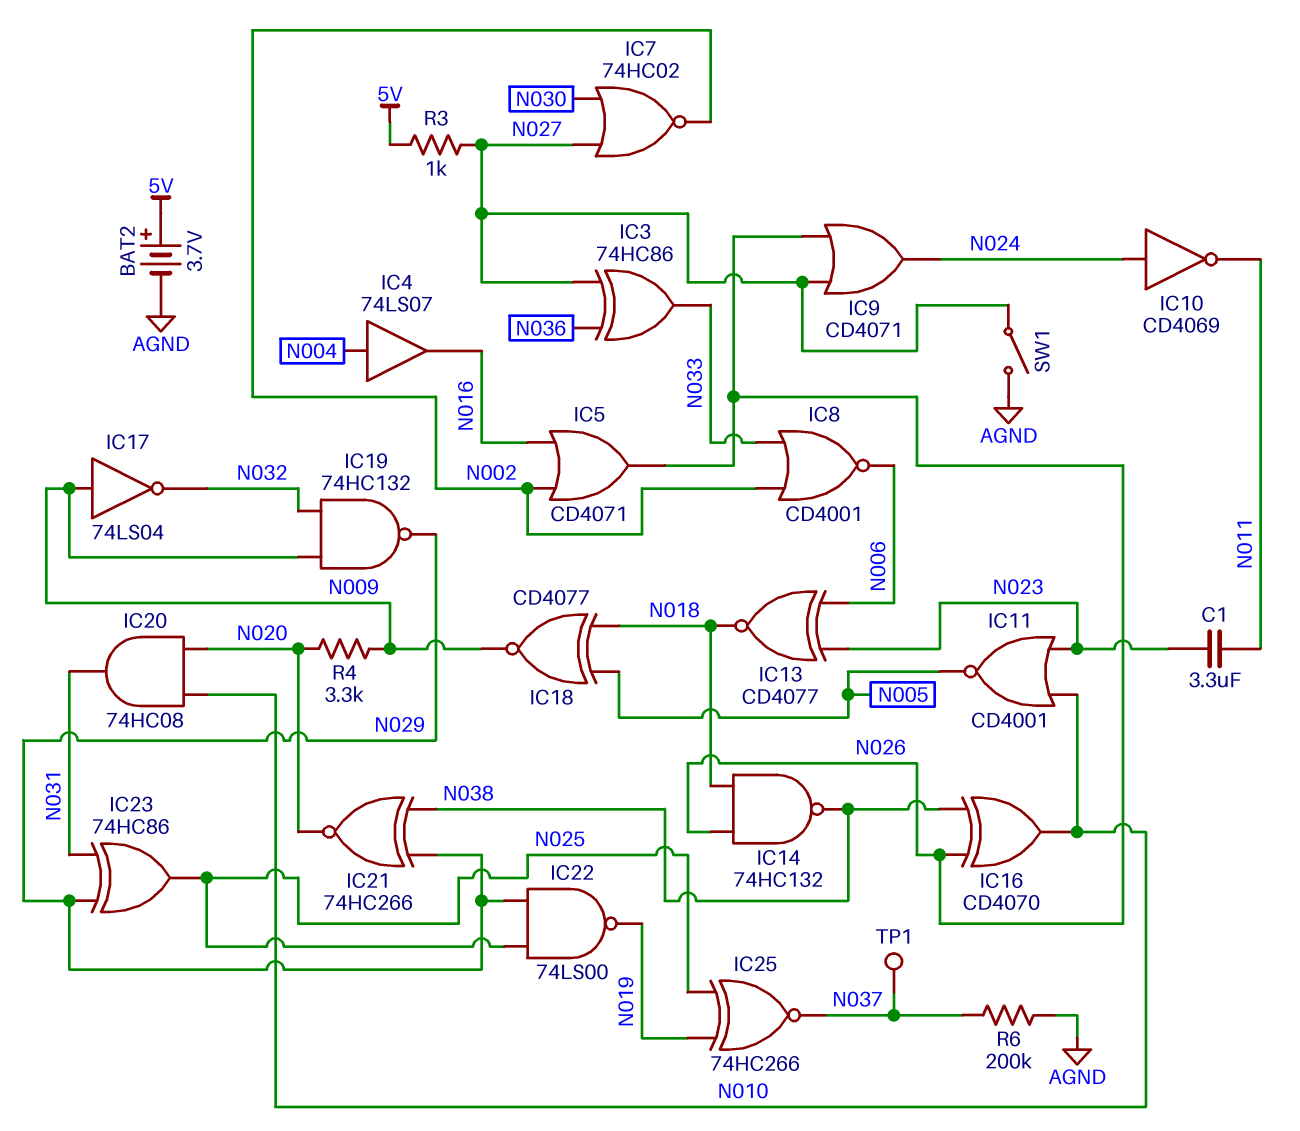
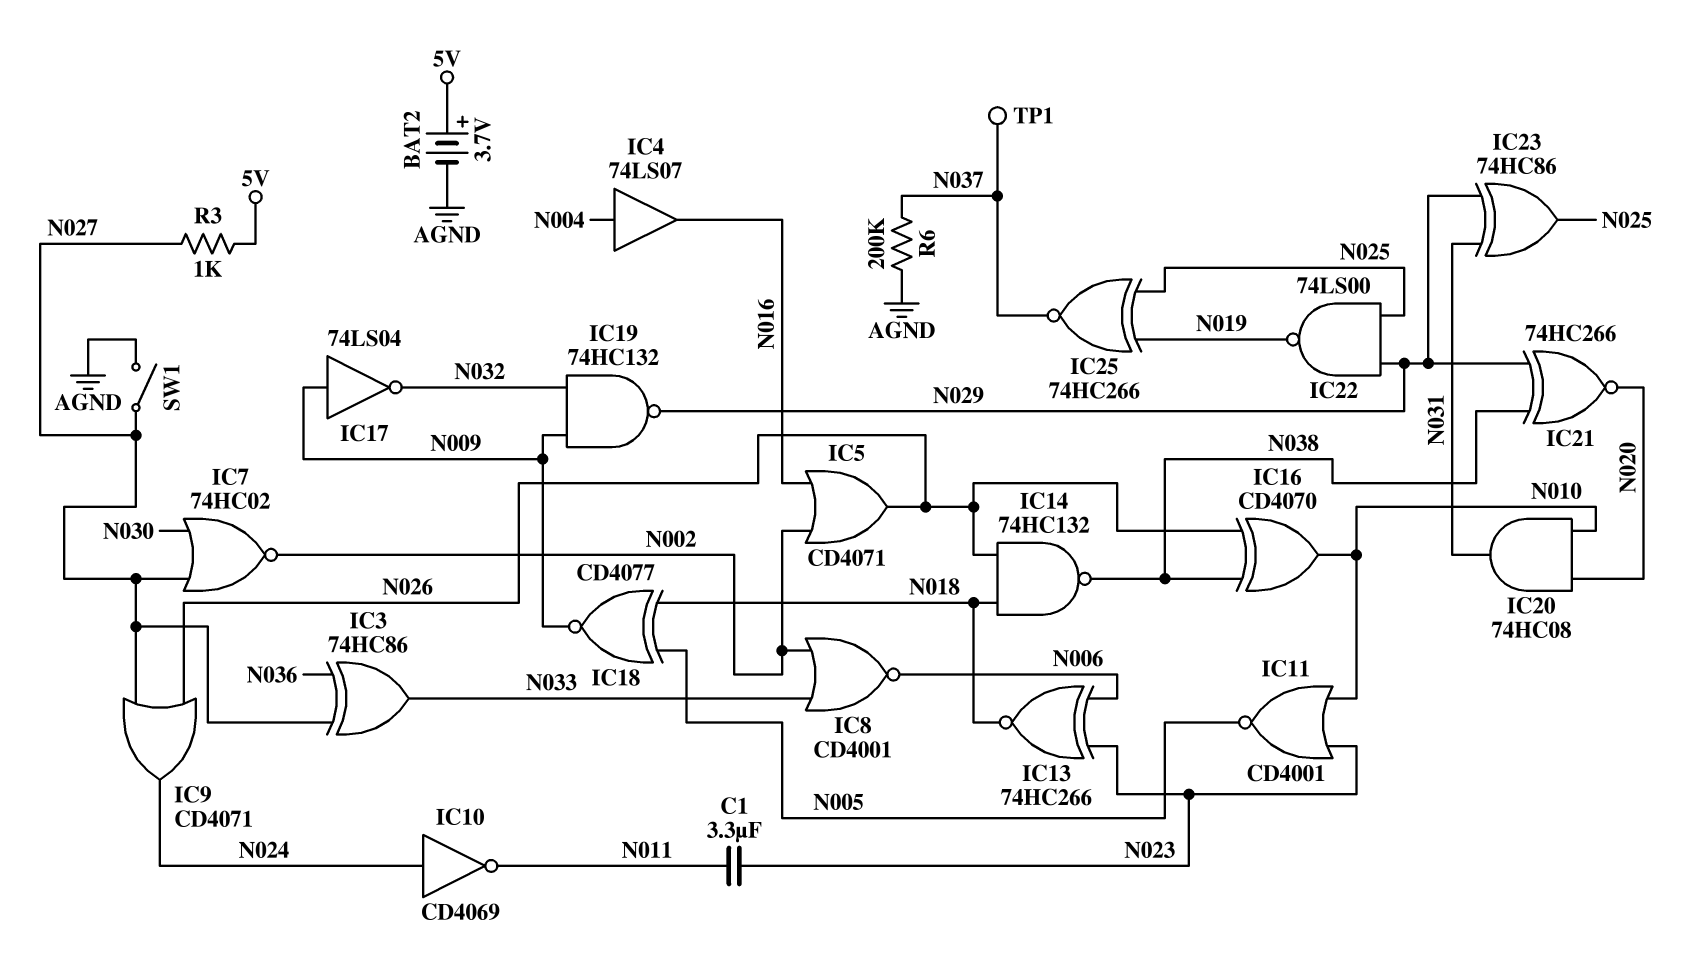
IC13: XNOR CD4077 (in N006, in N023, out N018) -> XNOR 74HC266 (in N006, in N023, out N018)
R4: 3.3k (N009, N020) -> none

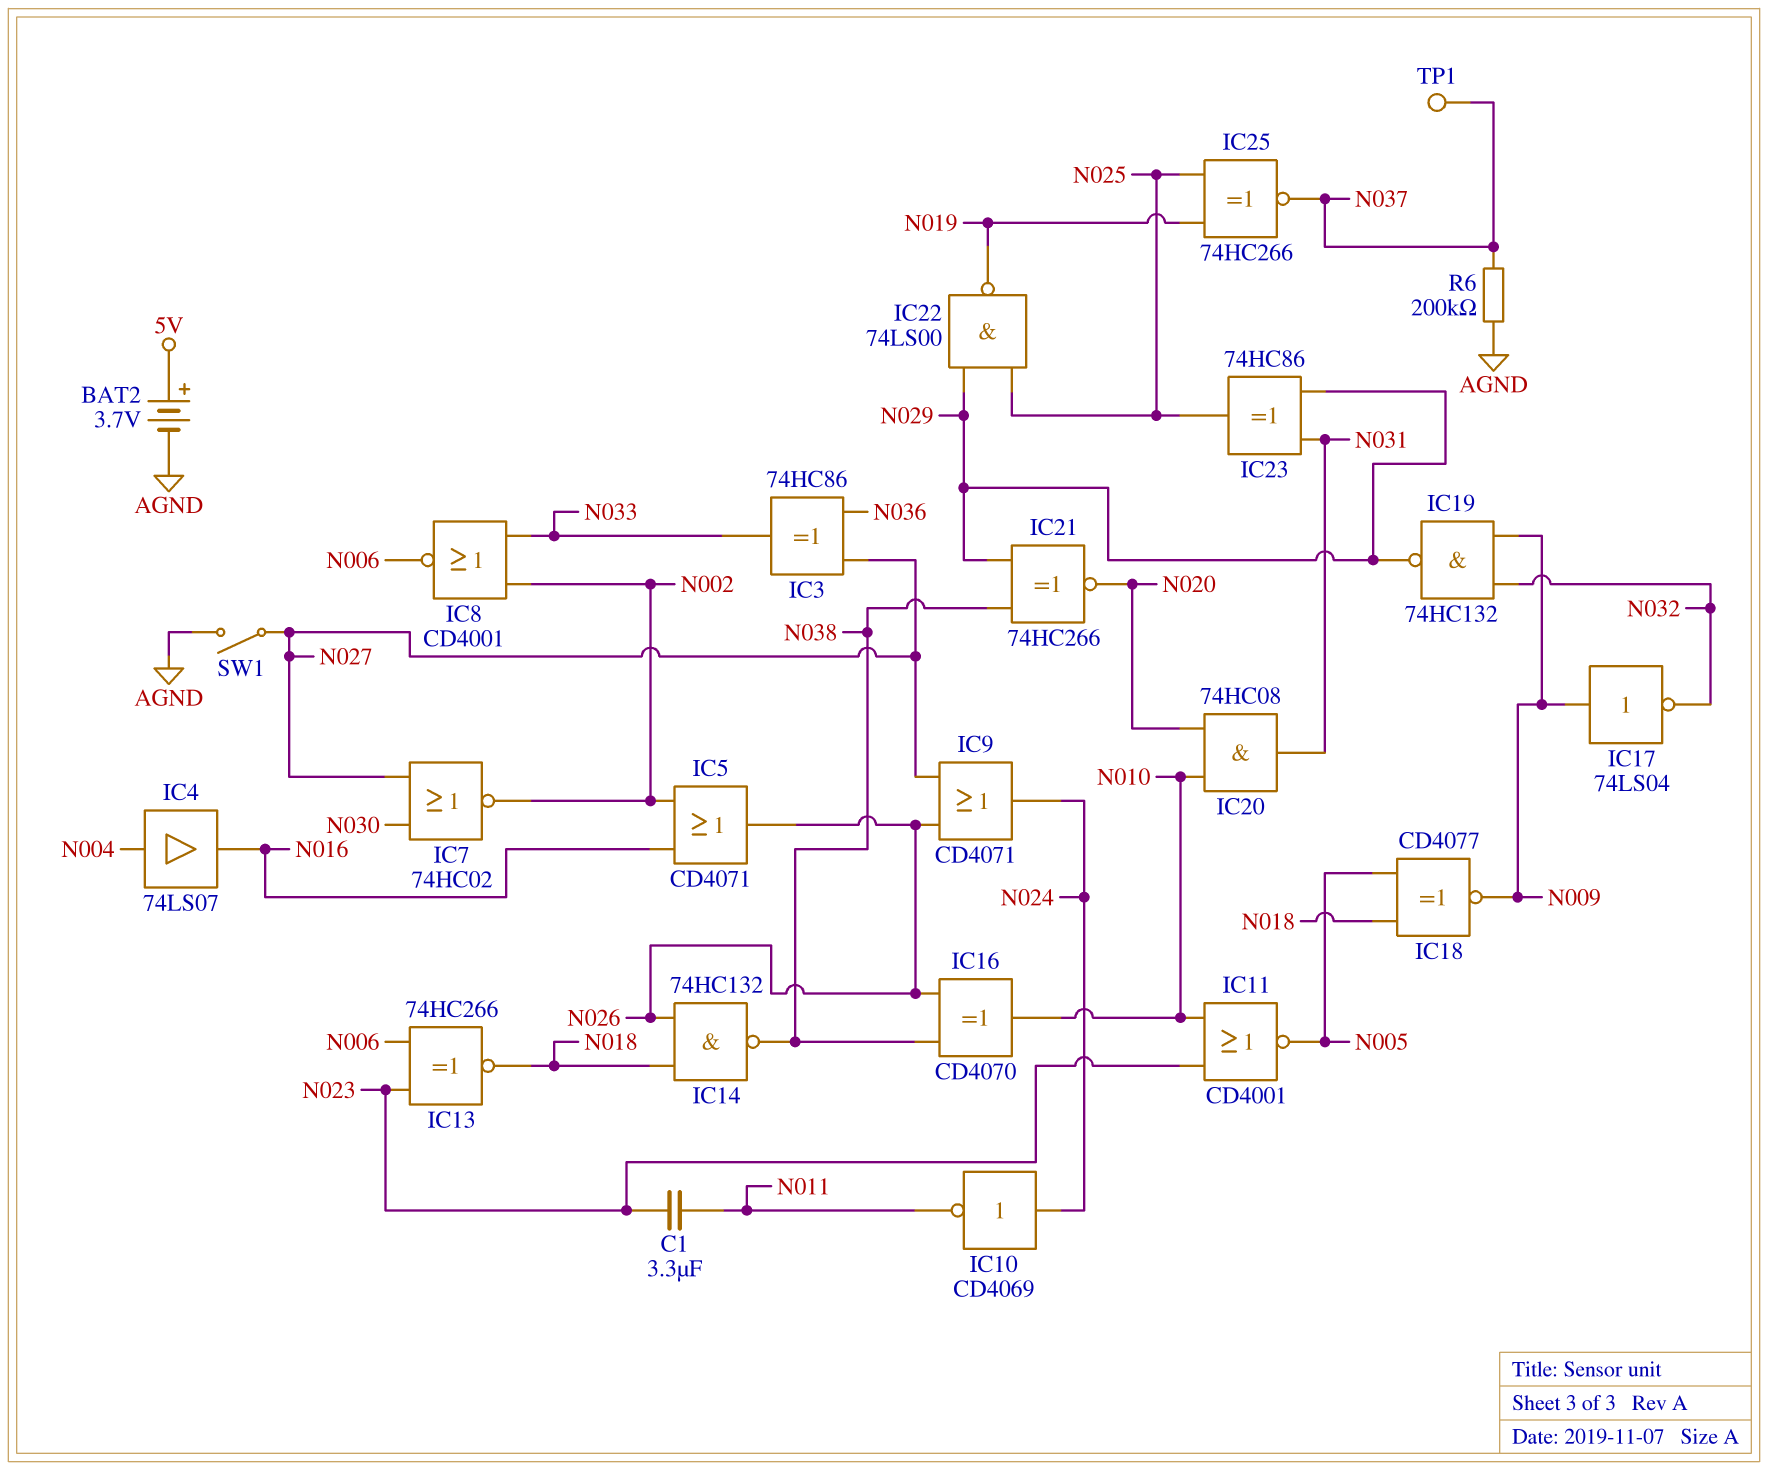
R3: 1k (5V, N027) -> none

